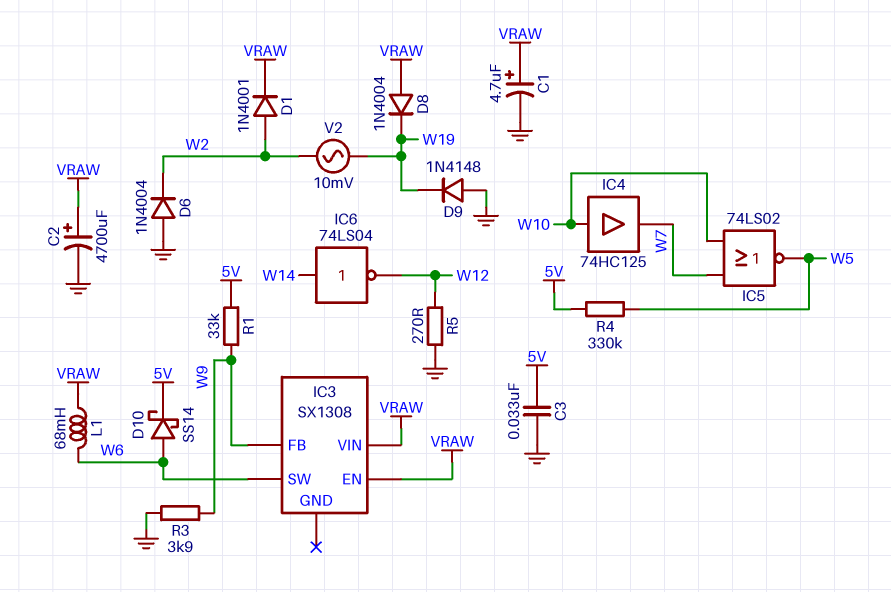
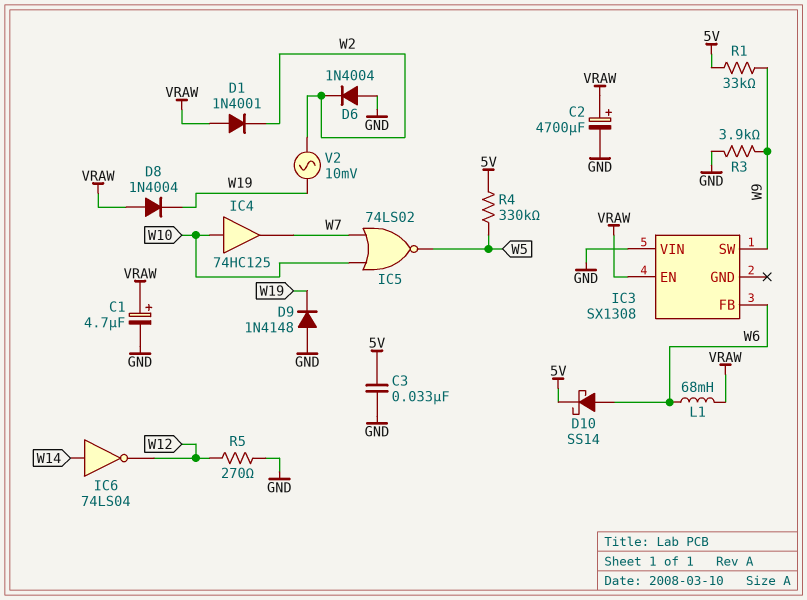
D1: diode 1N4001 (A W2, K VRAW) -> diode 1N4001 (A VRAW, K W2)
IC3 pin FB: W9 -> W6
IC3 pin SW: W6 -> W9
IC3 pin VIN: VRAW -> GND

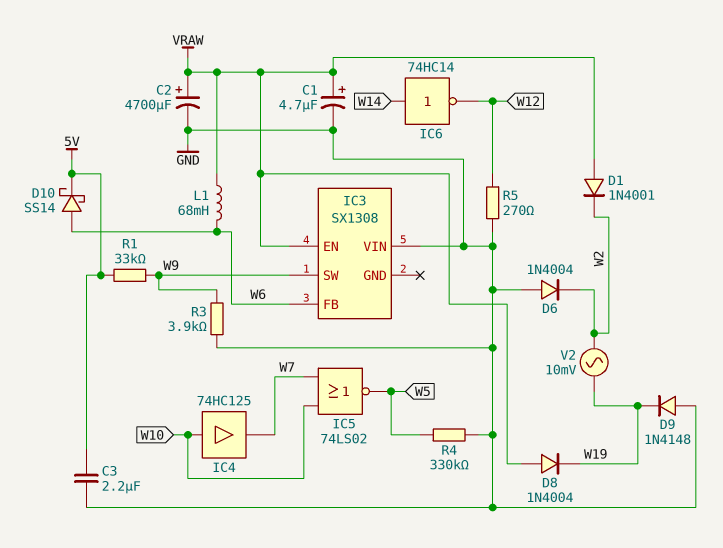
C3: 33nF (5V, GND) -> 2.2uF (5V, GND)
IC6: NOT 74LS04 (in W14, out W12) -> NOT 74HC14 (in W14, out W12)
R4: 330k (5V, W5) -> 330k (GND, W5)

